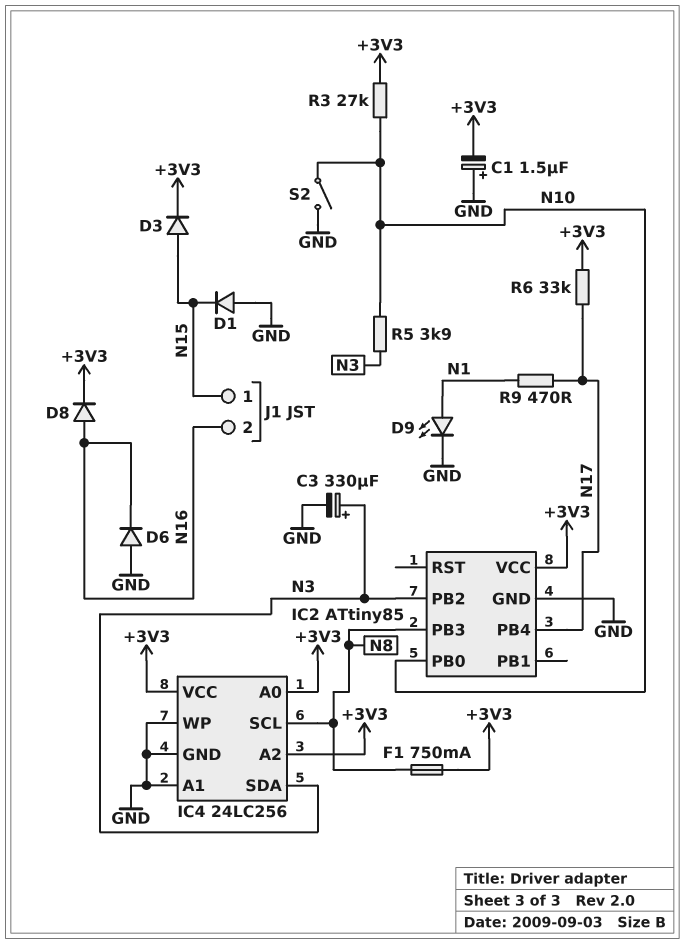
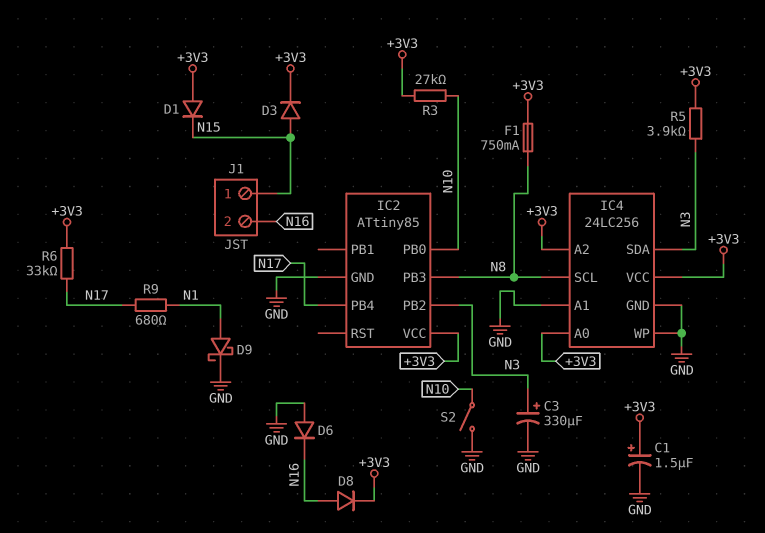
C1: 1.5uF (plus GND, minus +3V3) -> 1.5uF (plus +3V3, minus GND)
D1: diode (A GND, K N15) -> diode (A +3V3, K N15)
D9: LED (A N1, K GND) -> schottky (A N1, K GND)
R5: 3.9k (N3, N10) -> 3.9k (+3V3, N3)
R9: 470 (N1, N17) -> 680 (N1, N17)

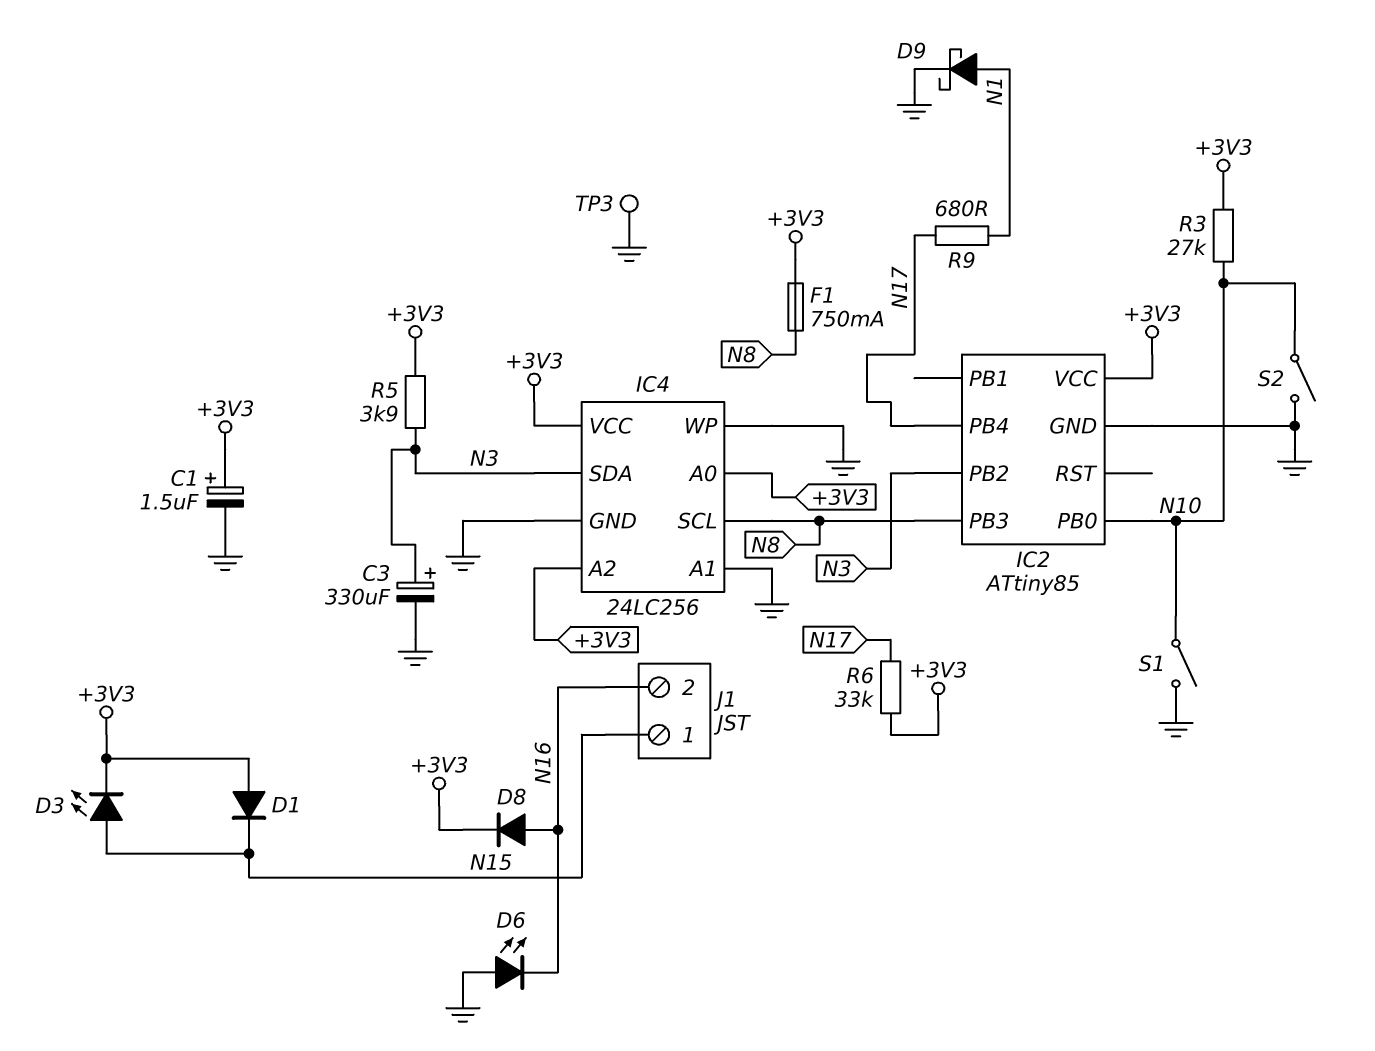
D3: diode (A N15, K +3V3) -> LED (A N15, K +3V3)
D6: diode (A GND, K N16) -> LED (A GND, K N16)
S1: none -> switch (GND, N10)
TP3: none -> test point (GND)

